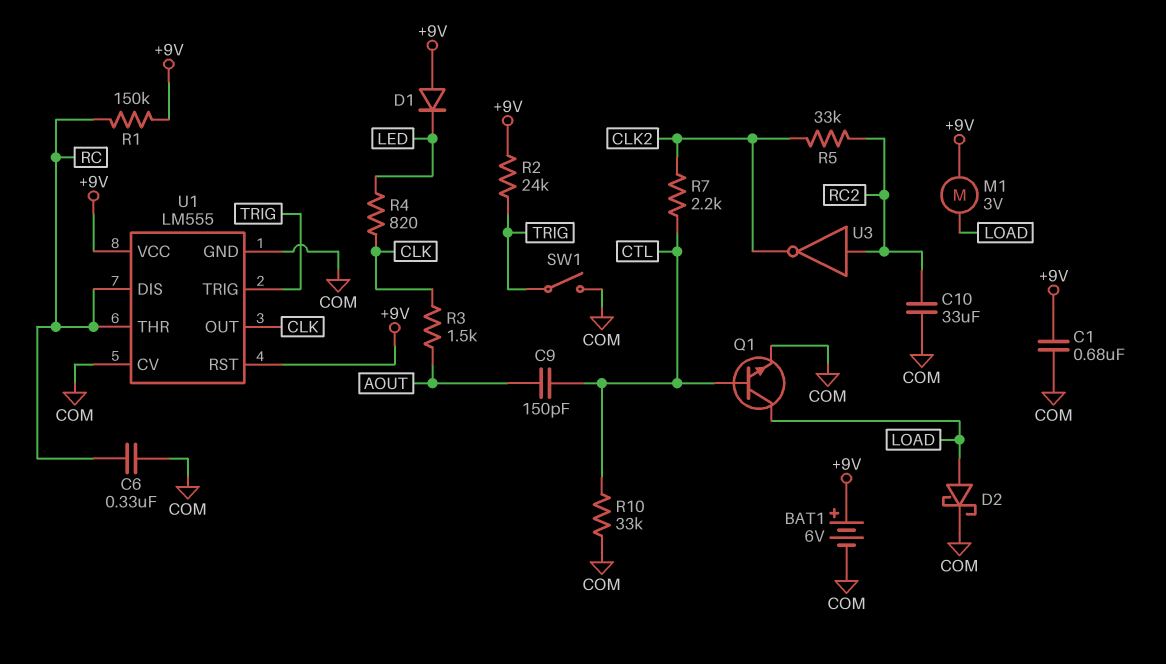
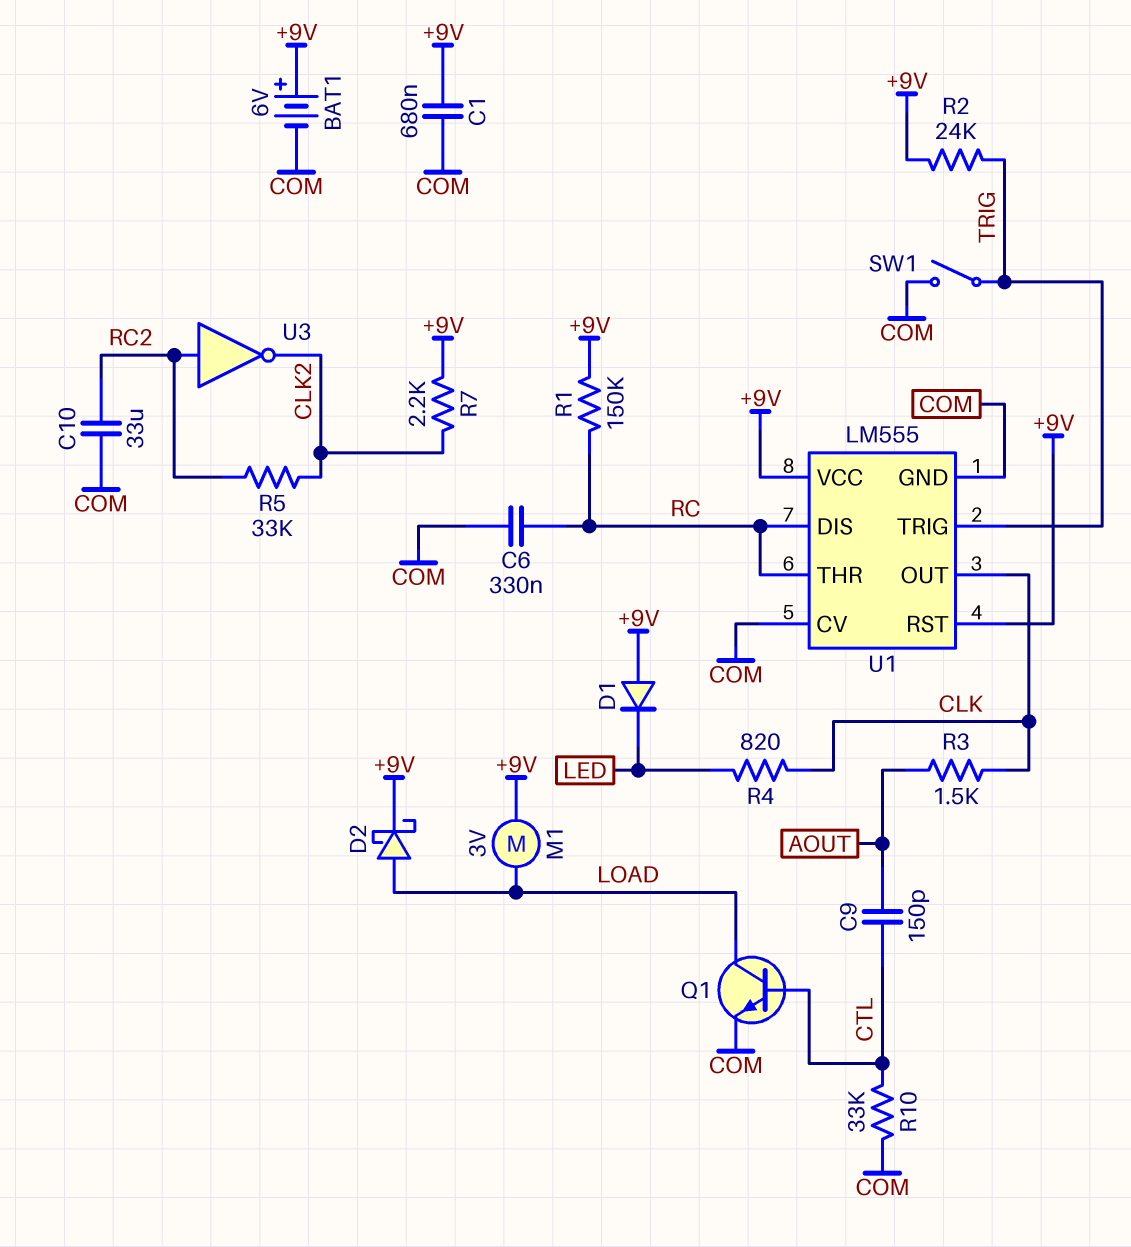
D2: schottky (A LOAD, K COM) -> schottky (A LOAD, K +9V)
R7: 2.2k (CLK2, CTL) -> 2.2k (+9V, CLK2)

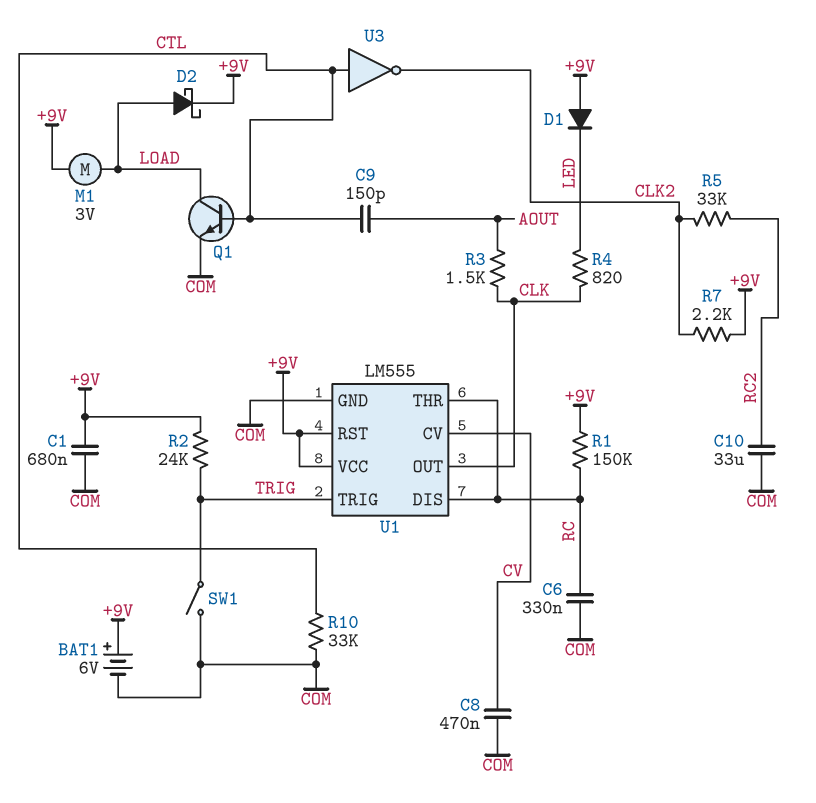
C8: none -> 470nF (COM, CV)
U1 pin CV: COM -> CV
U3: NOT (in RC2, out CLK2) -> NOT (in CTL, out CLK2)

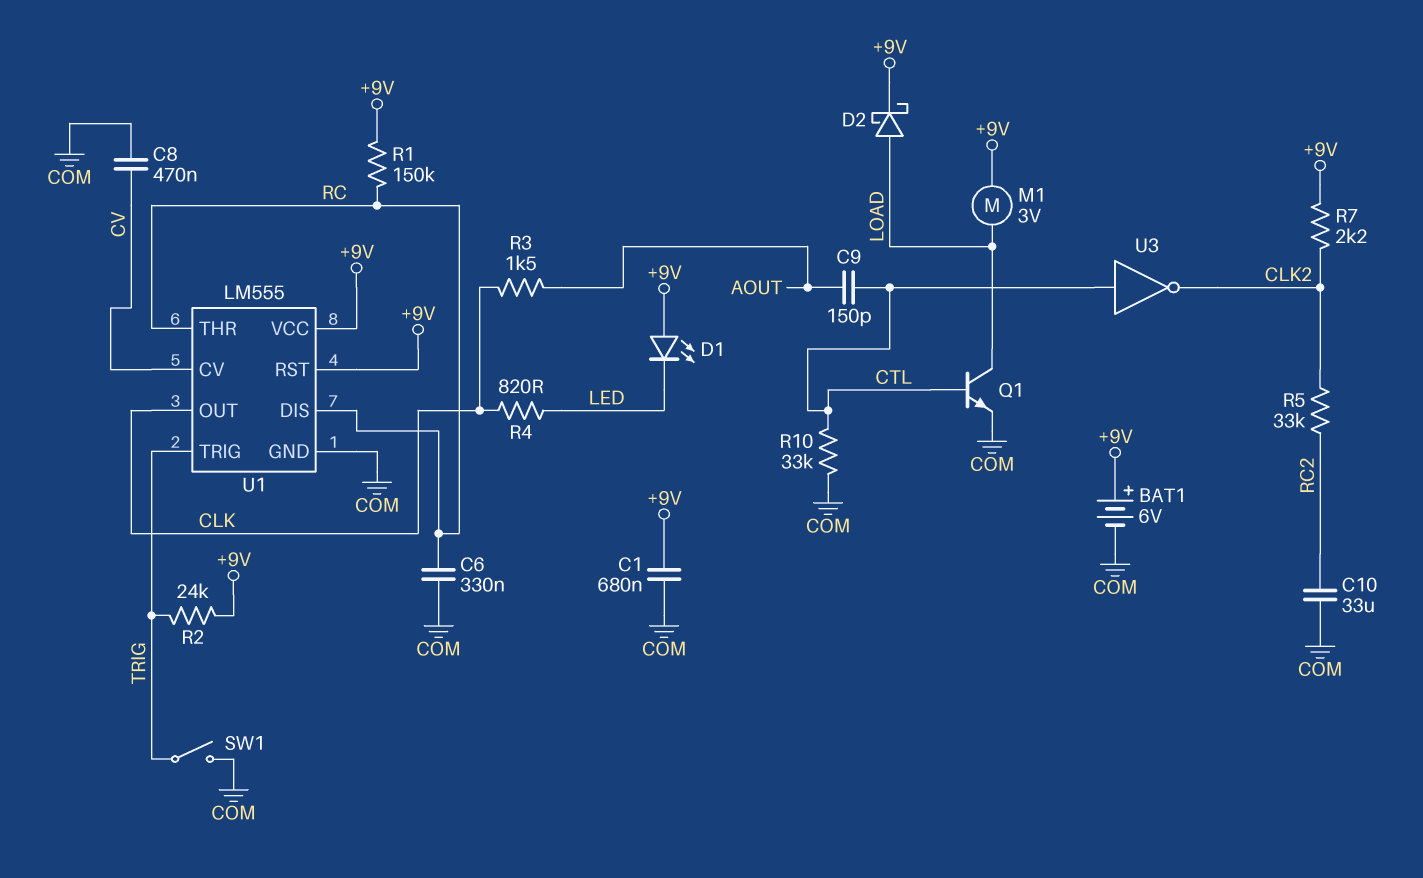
D1: diode (A +9V, K LED) -> LED (A +9V, K LED)

